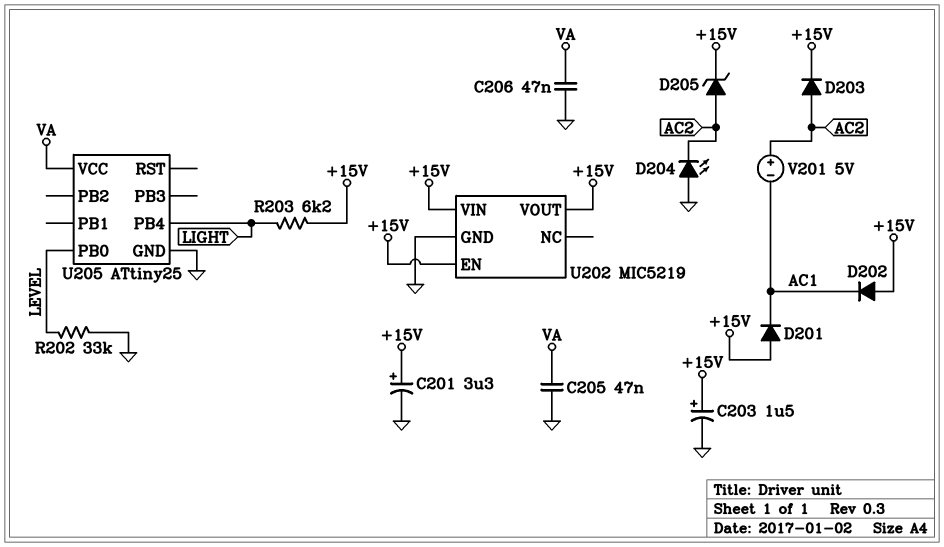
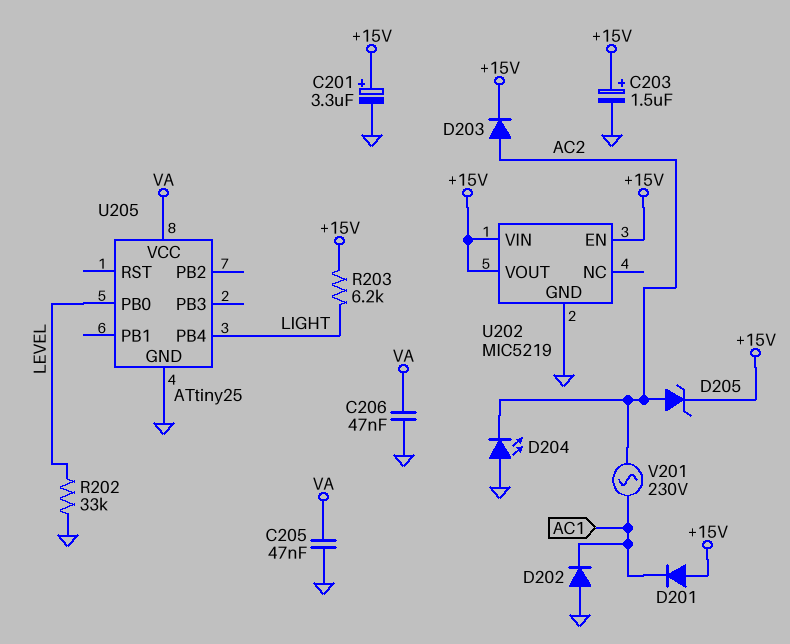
D202: diode (A +15V, K AC1) -> diode (A GND, K AC1)
V201: 5V (plus AC2, minus AC1) -> AC 230V (AC1, AC2)

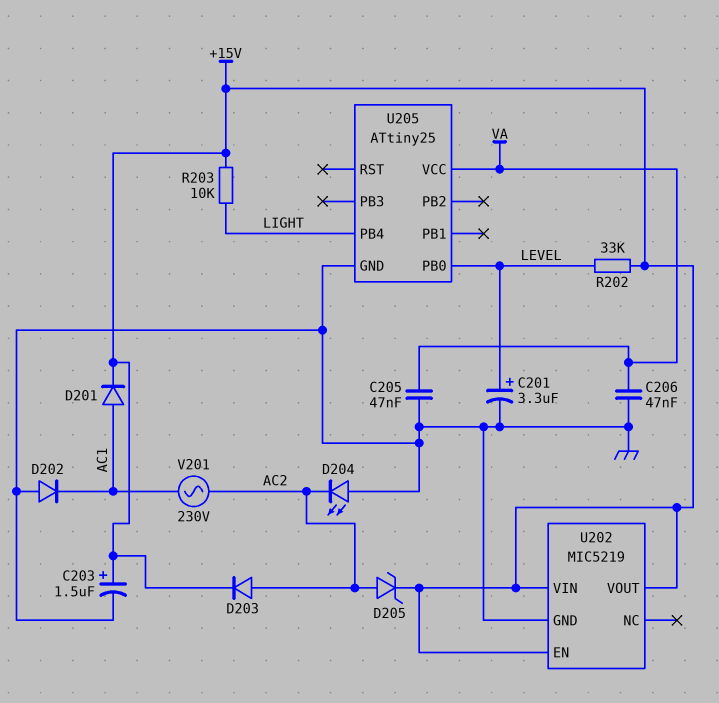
C201: 3.3uF (plus +15V, minus GND) -> 3.3uF (plus LEVEL, minus GND)
D201: diode (A +15V, K AC1) -> diode (A AC1, K +15V)
R202: 33k (GND, LEVEL) -> 33k (+15V, LEVEL)
R203: 6.2k (+15V, LIGHT) -> 10k (+15V, LIGHT)

